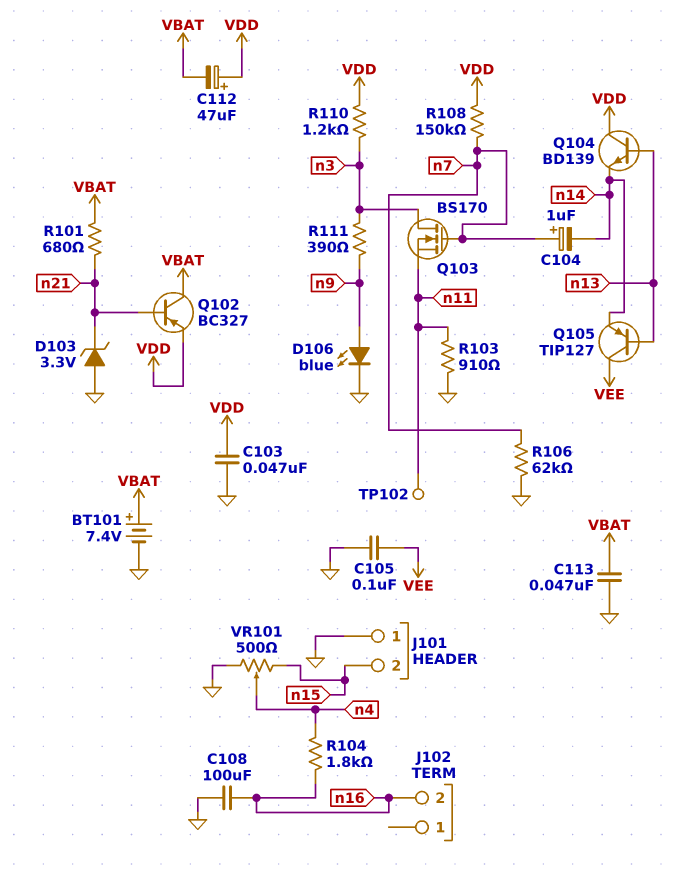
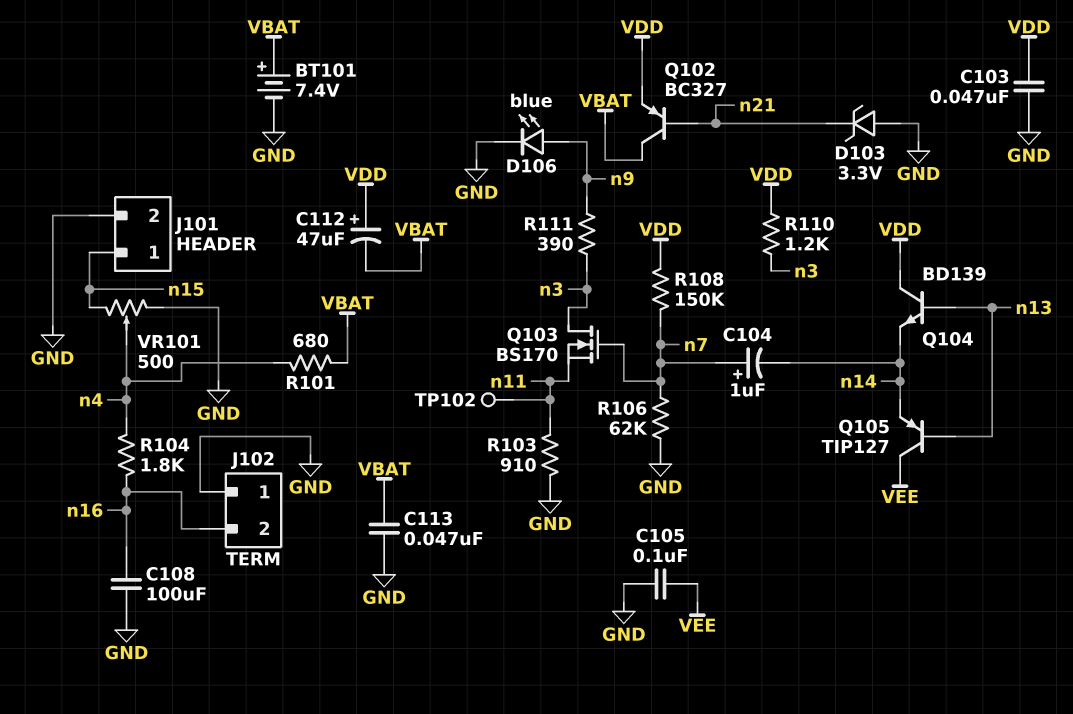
J101 pin 1: GND -> n15
J101 pin 2: n15 -> GND
J102 pin 1: none -> GND
R101: 680 (VBAT, n21) -> 680 (VBAT, n4)

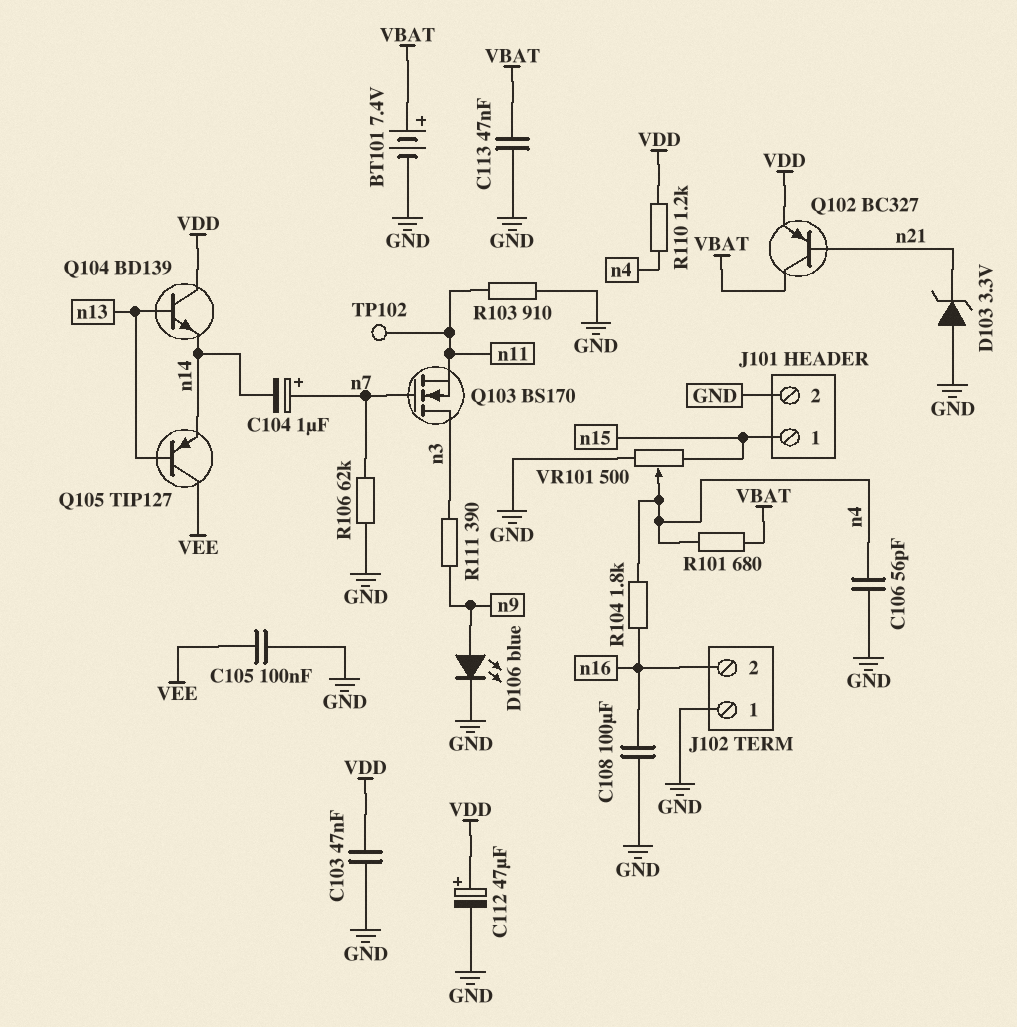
C106: none -> 56pF (GND, n4)
C112: 47uF (plus VDD, minus VBAT) -> 47uF (plus VDD, minus GND)
R108: 150k (VDD, n7) -> none
R110: 1.2k (VDD, n3) -> 1.2k (VDD, n4)

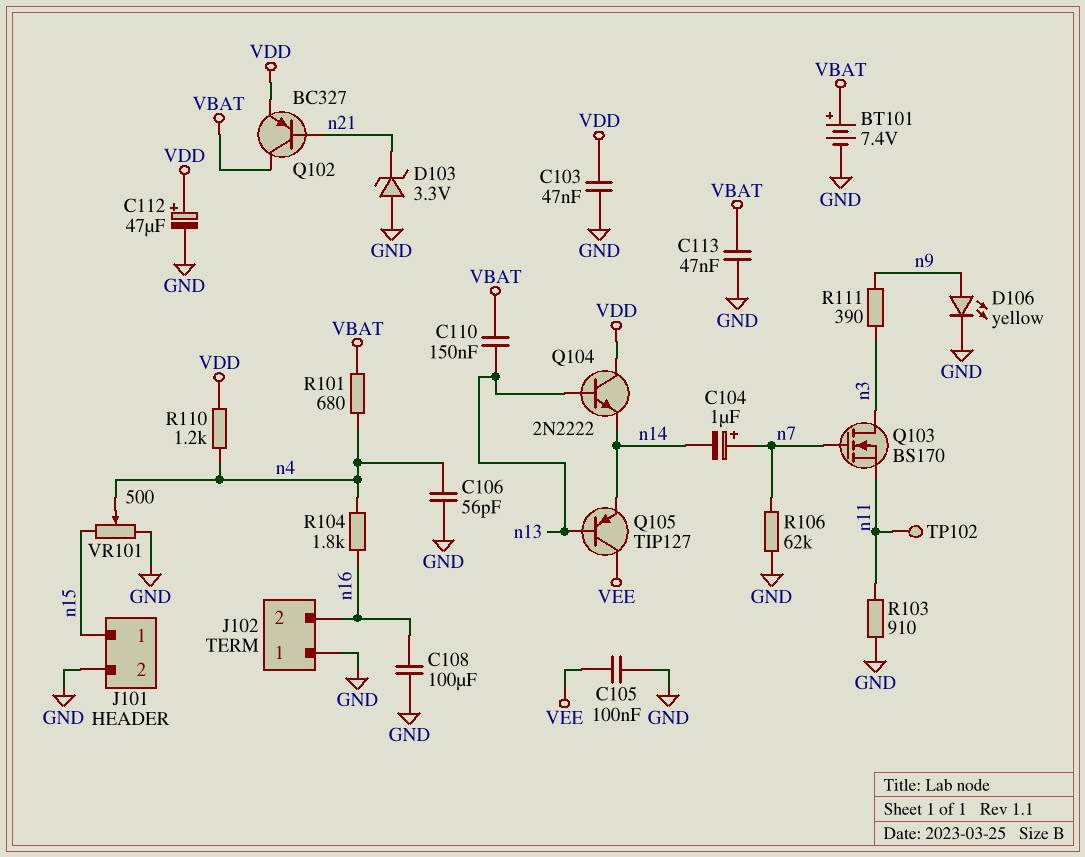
C110: none -> 150nF (VBAT, n13)
D106: LED blue (A n9, K GND) -> LED yellow (A n9, K GND)
Q104: NPN BD139 (B n13, C VDD, E n14) -> NPN 2N2222 (B n13, C VDD, E n14)

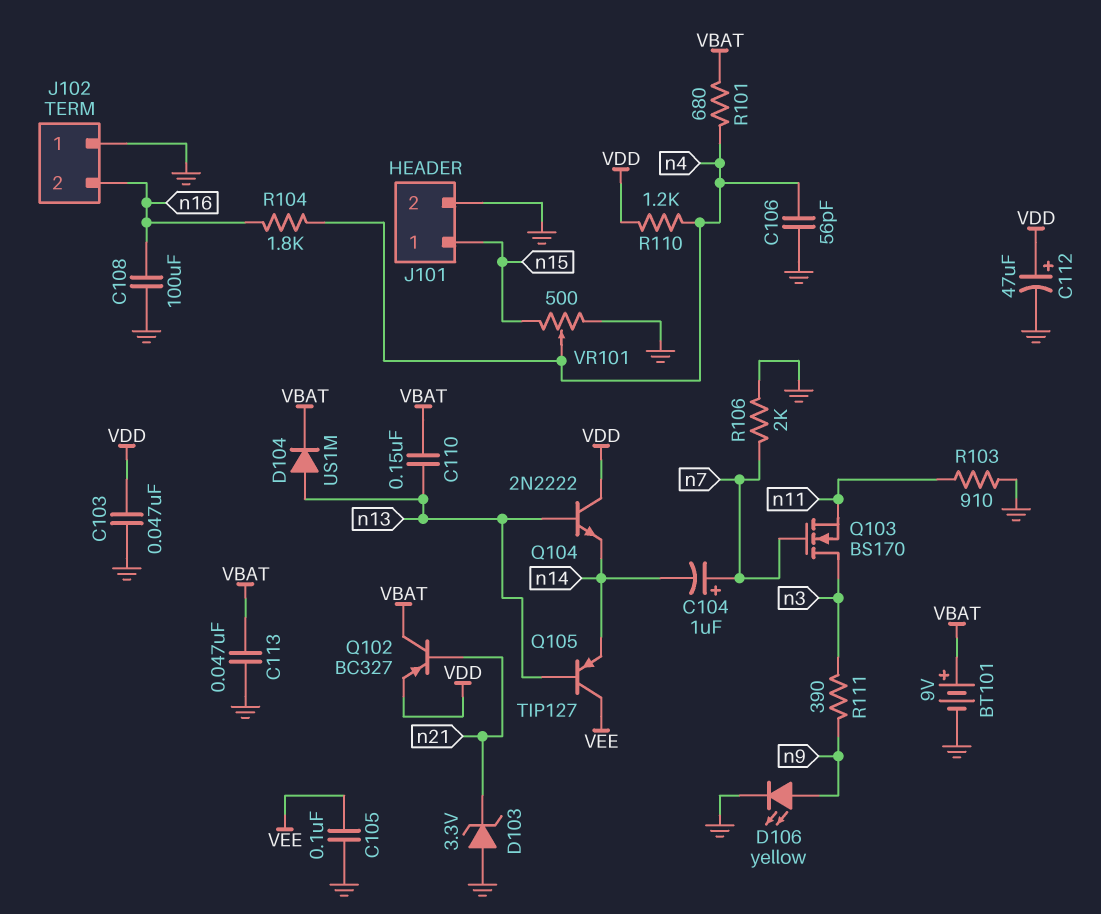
BT101: 7.4V (plus VBAT, minus GND) -> 9V (plus VBAT, minus GND)
D104: none -> diode US1M (A n13, K VBAT)
R106: 62k (GND, n7) -> 2k (GND, n7)
TP102: test point (n11) -> none

